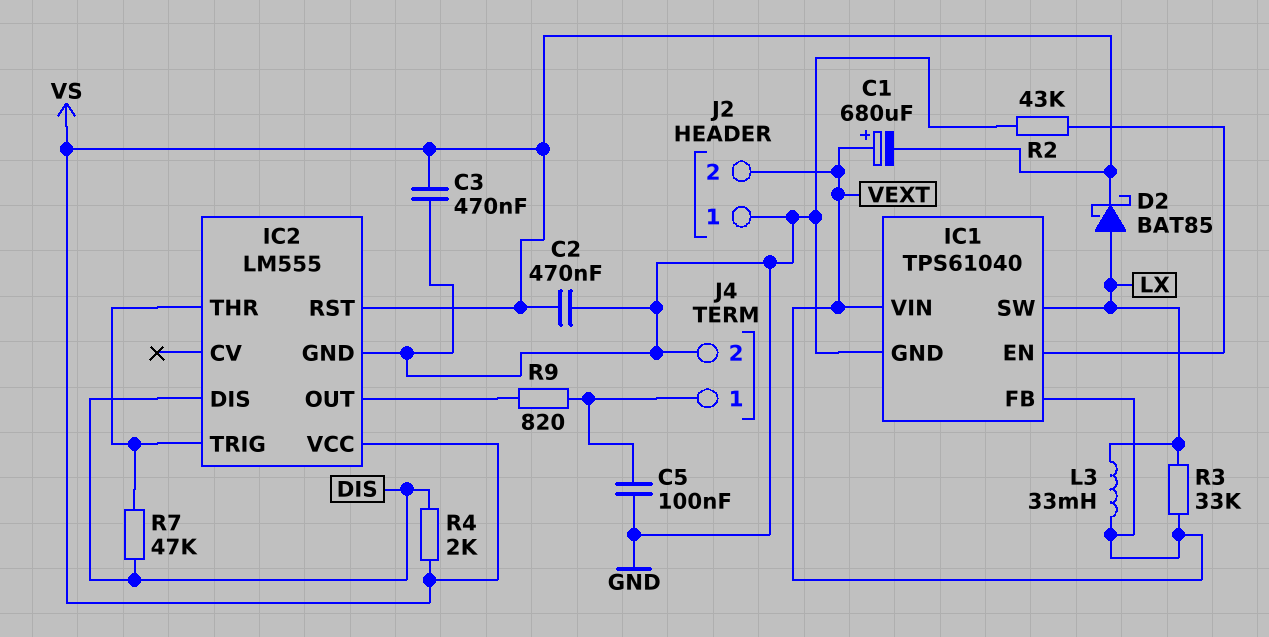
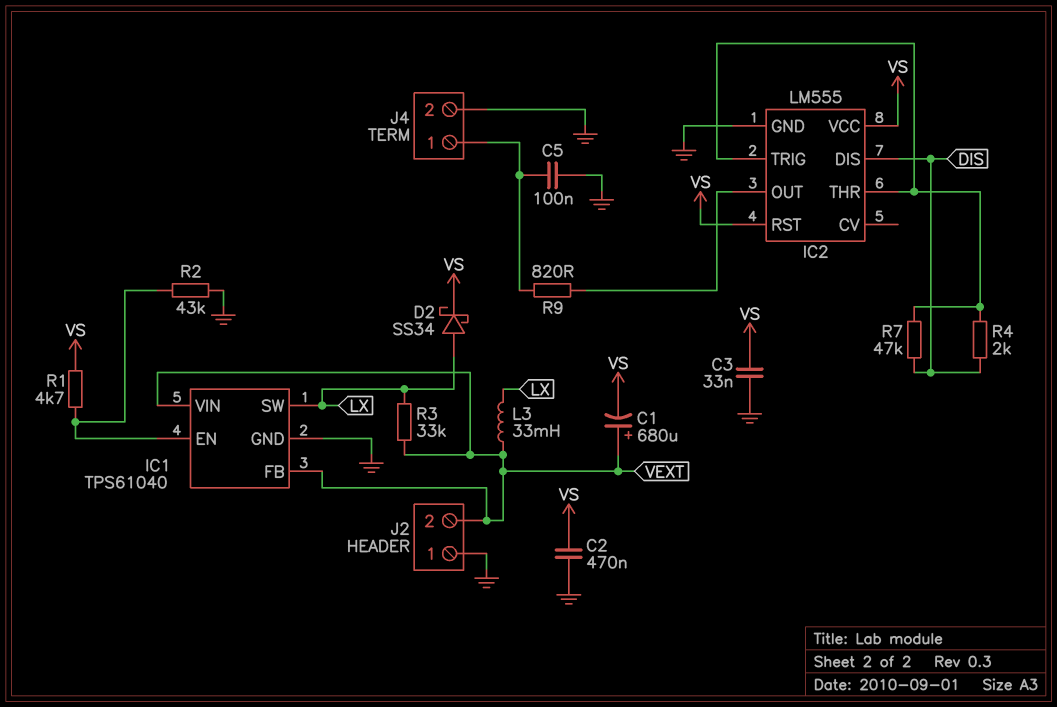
C3: 470nF (GND, VS) -> 33nF (GND, VS)
D2: schottky BAT85 (A LX, K VS) -> schottky SS34 (A LX, K VS)
R1: none -> 4.7k (IC1/EN, VS)
R4: 2k (DIS, VS) -> 2k (DIS, IC2/THR)

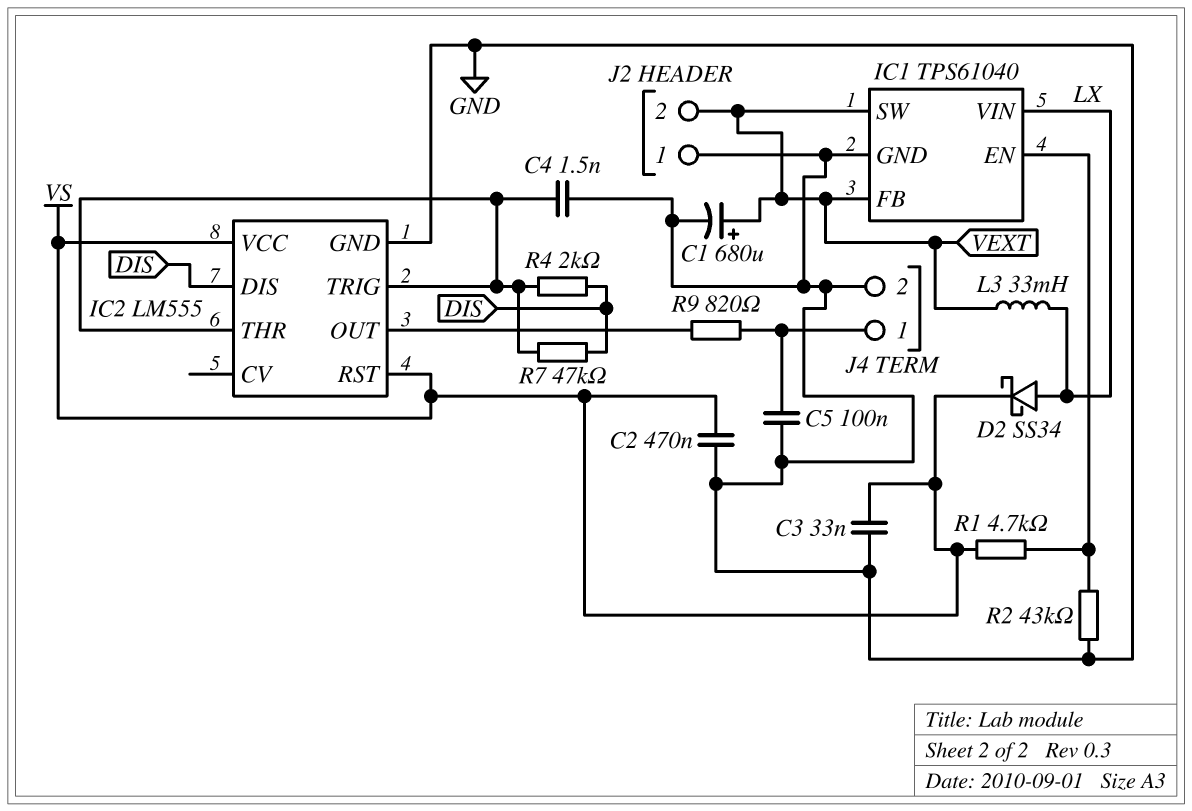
C1: 680uF (plus VEXT, minus VS) -> 680uF (plus VEXT, minus GND)
C4: none -> 1.5nF (GND, IC2/THR)
IC1 pin SW: LX -> VEXT
IC1 pin VIN: VEXT -> LX
R3: 33k (LX, VEXT) -> none

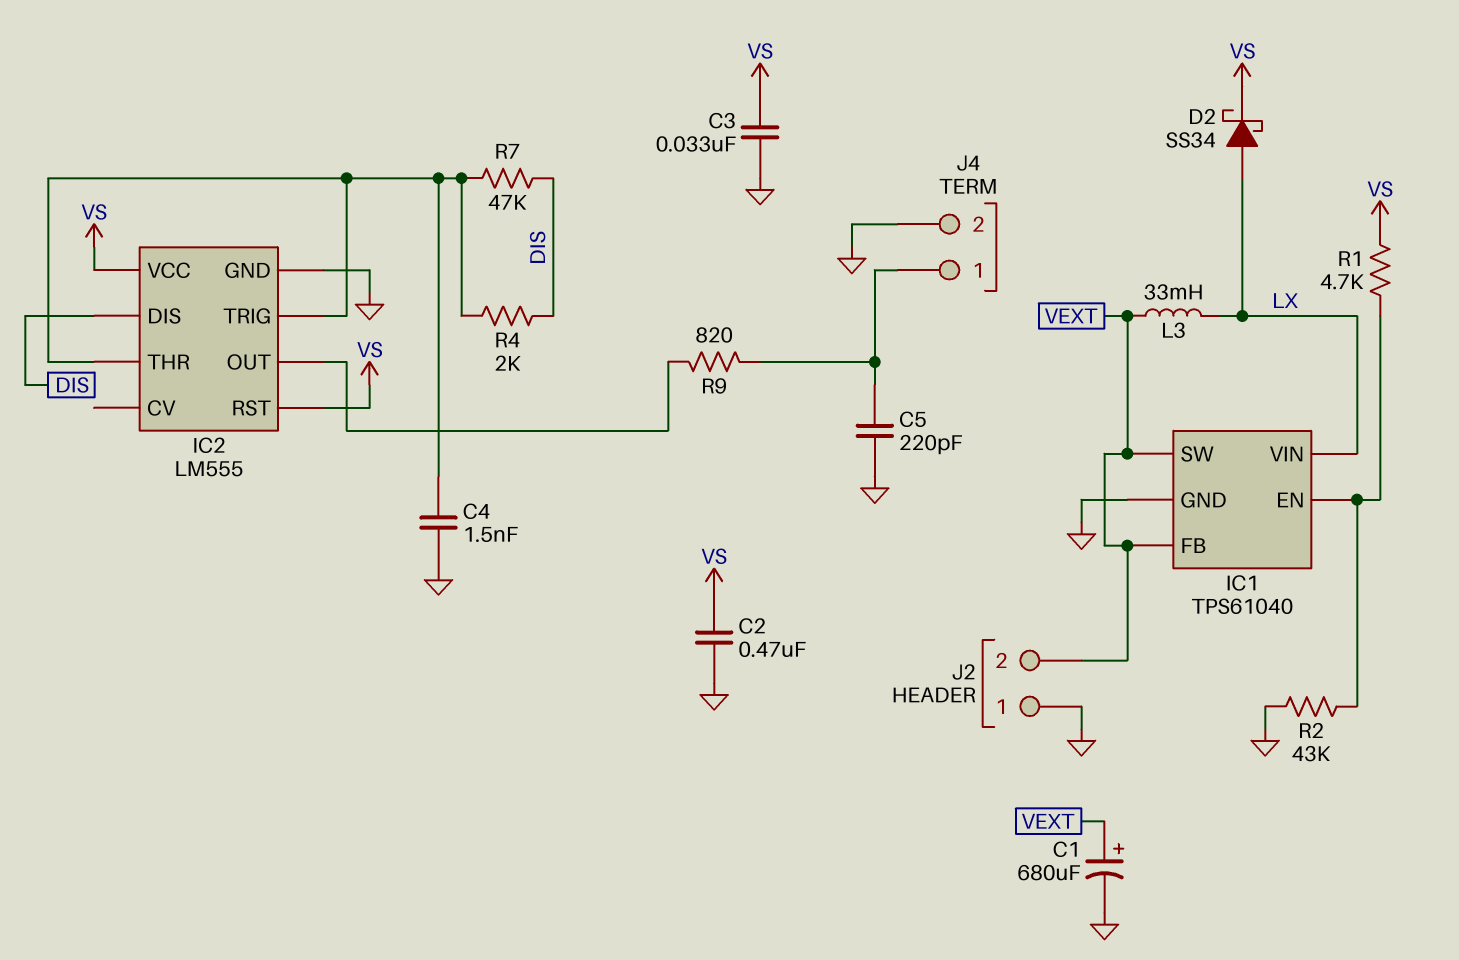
C5: 100nF (GND, J4/1) -> 220pF (GND, J4/1)

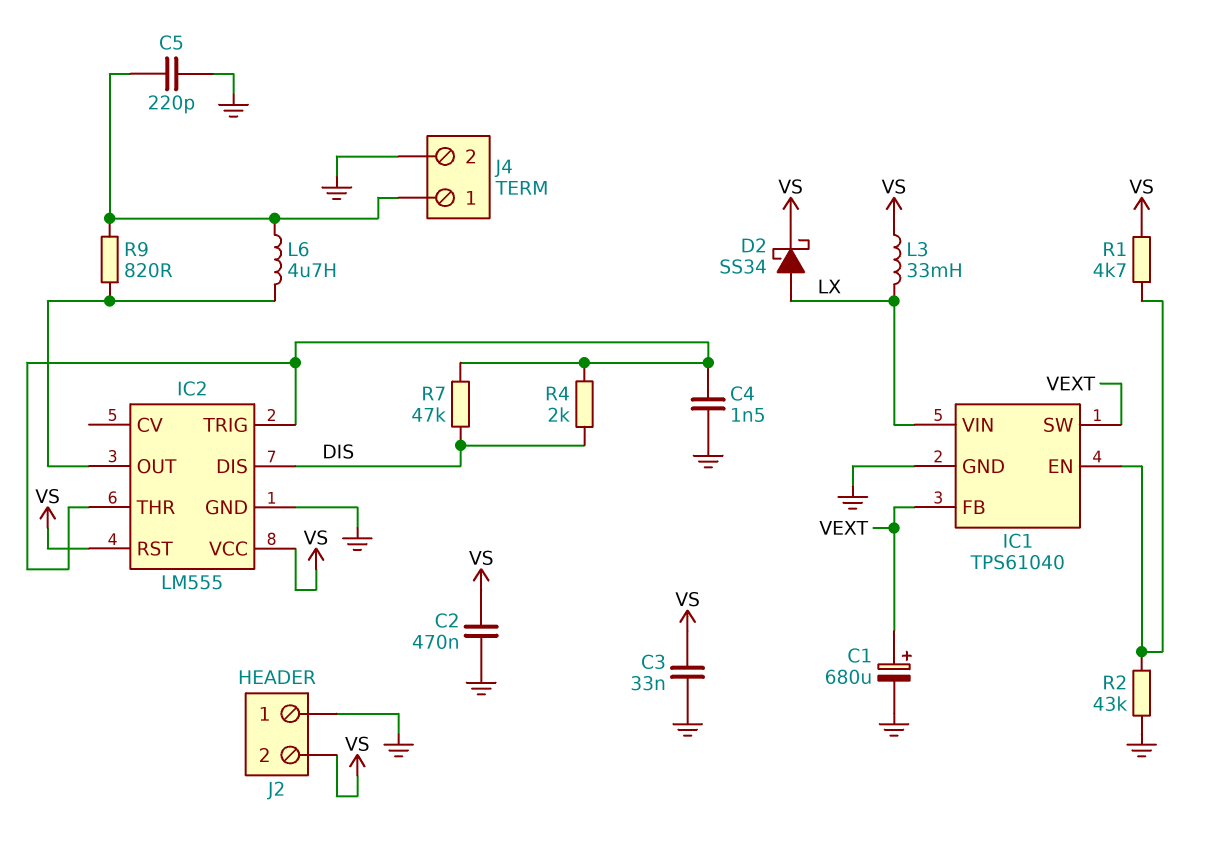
J2 pin 2: VEXT -> VS
L3: 33mH (LX, VEXT) -> 33mH (LX, VS)
L6: none -> 4.7uH (IC2/OUT, J4/1)

